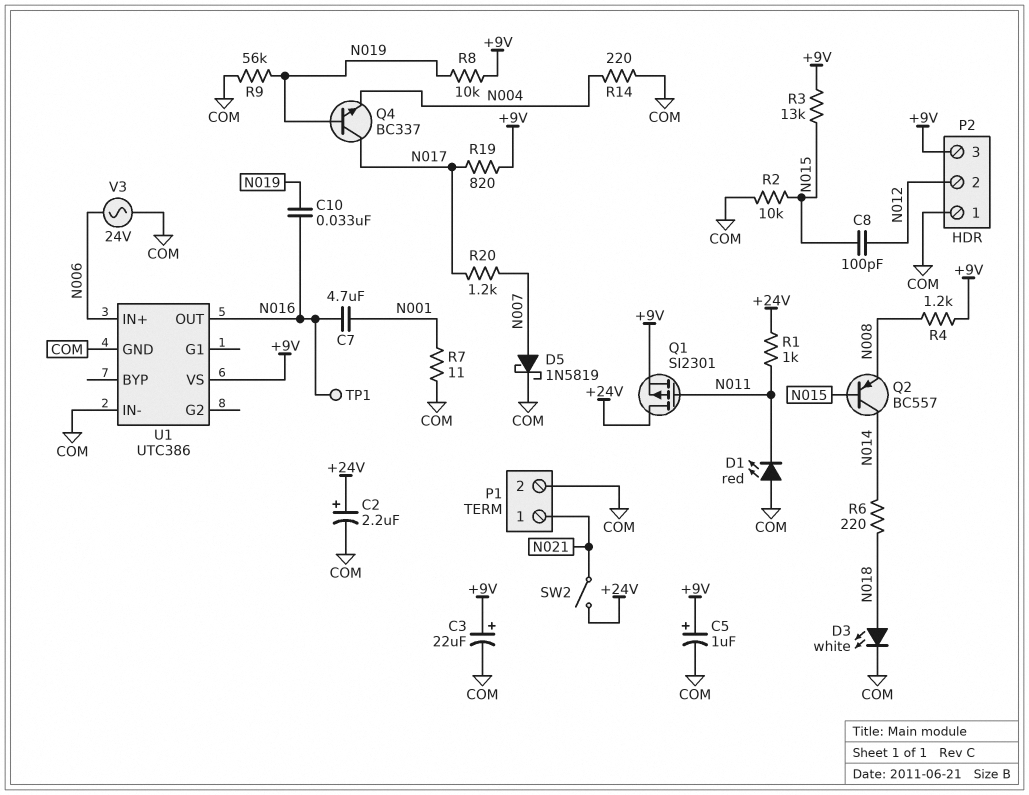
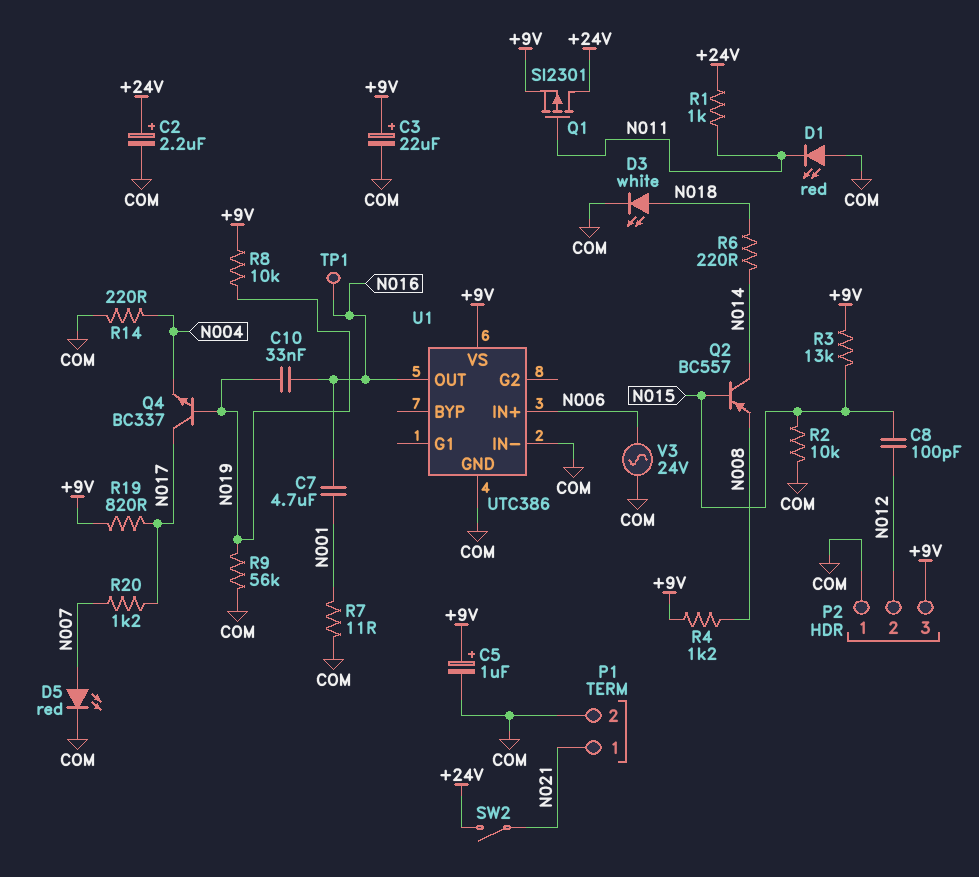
D5: schottky 1N5819 (A N007, K COM) -> LED red (A N007, K COM)

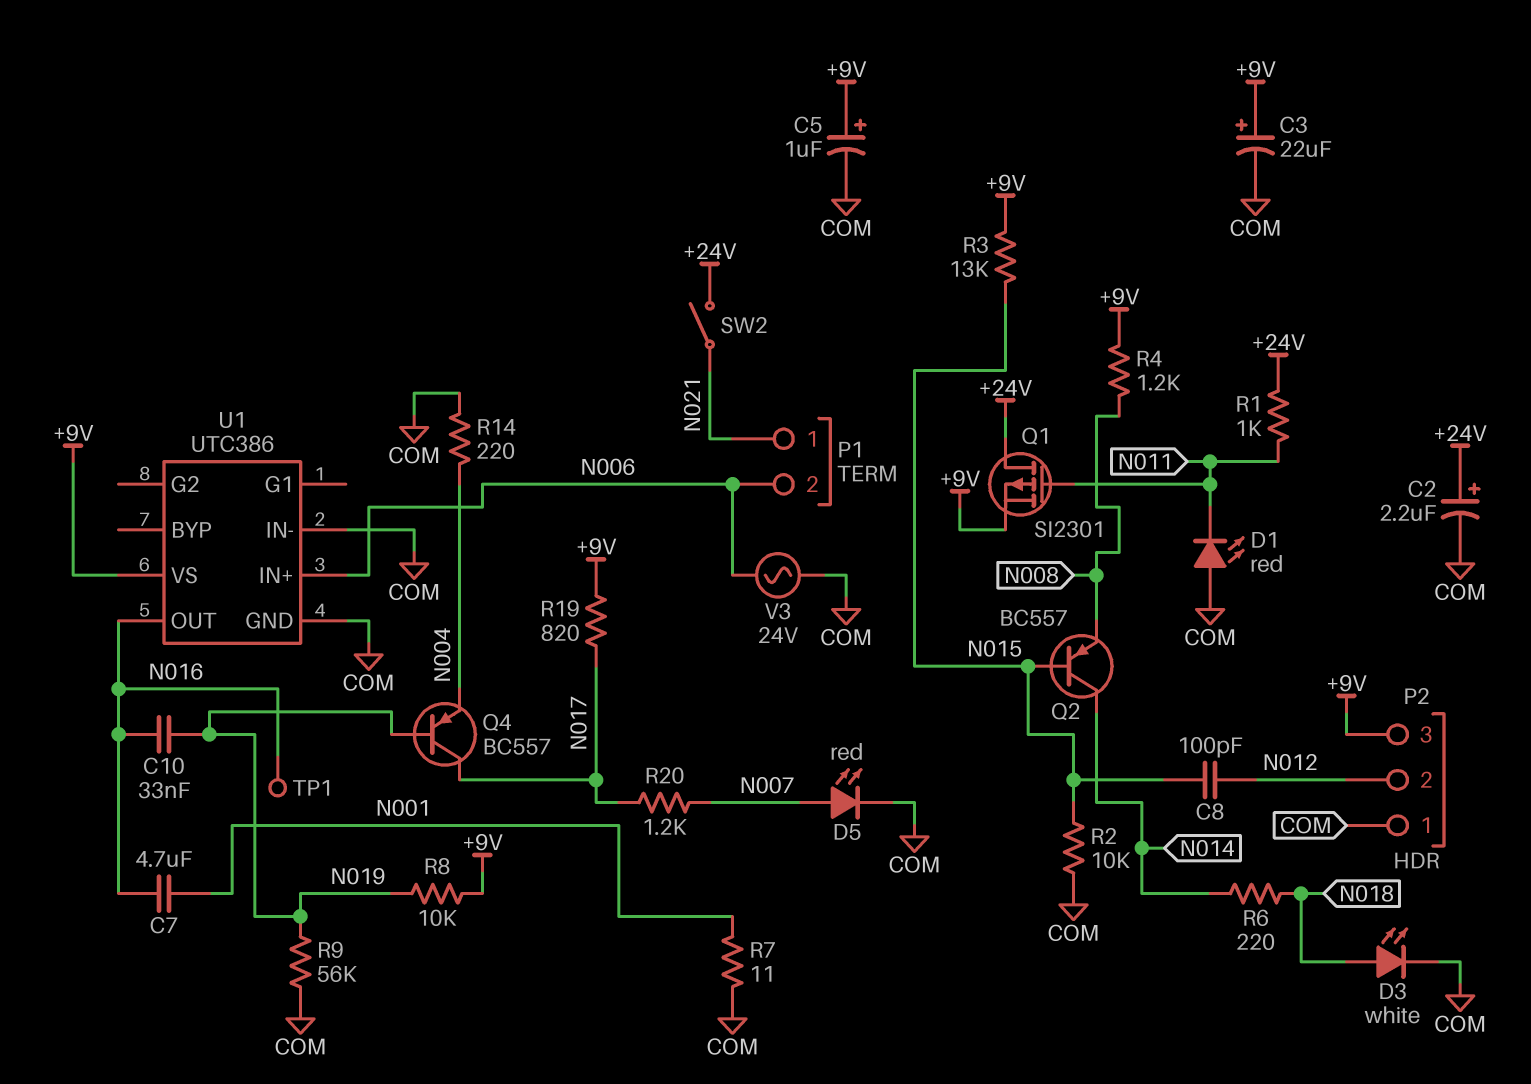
P1 pin 2: COM -> N006
Q4: NPN BC337 (B N019, C N017, E N004) -> PNP BC557 (B N019, C N017, E N004)

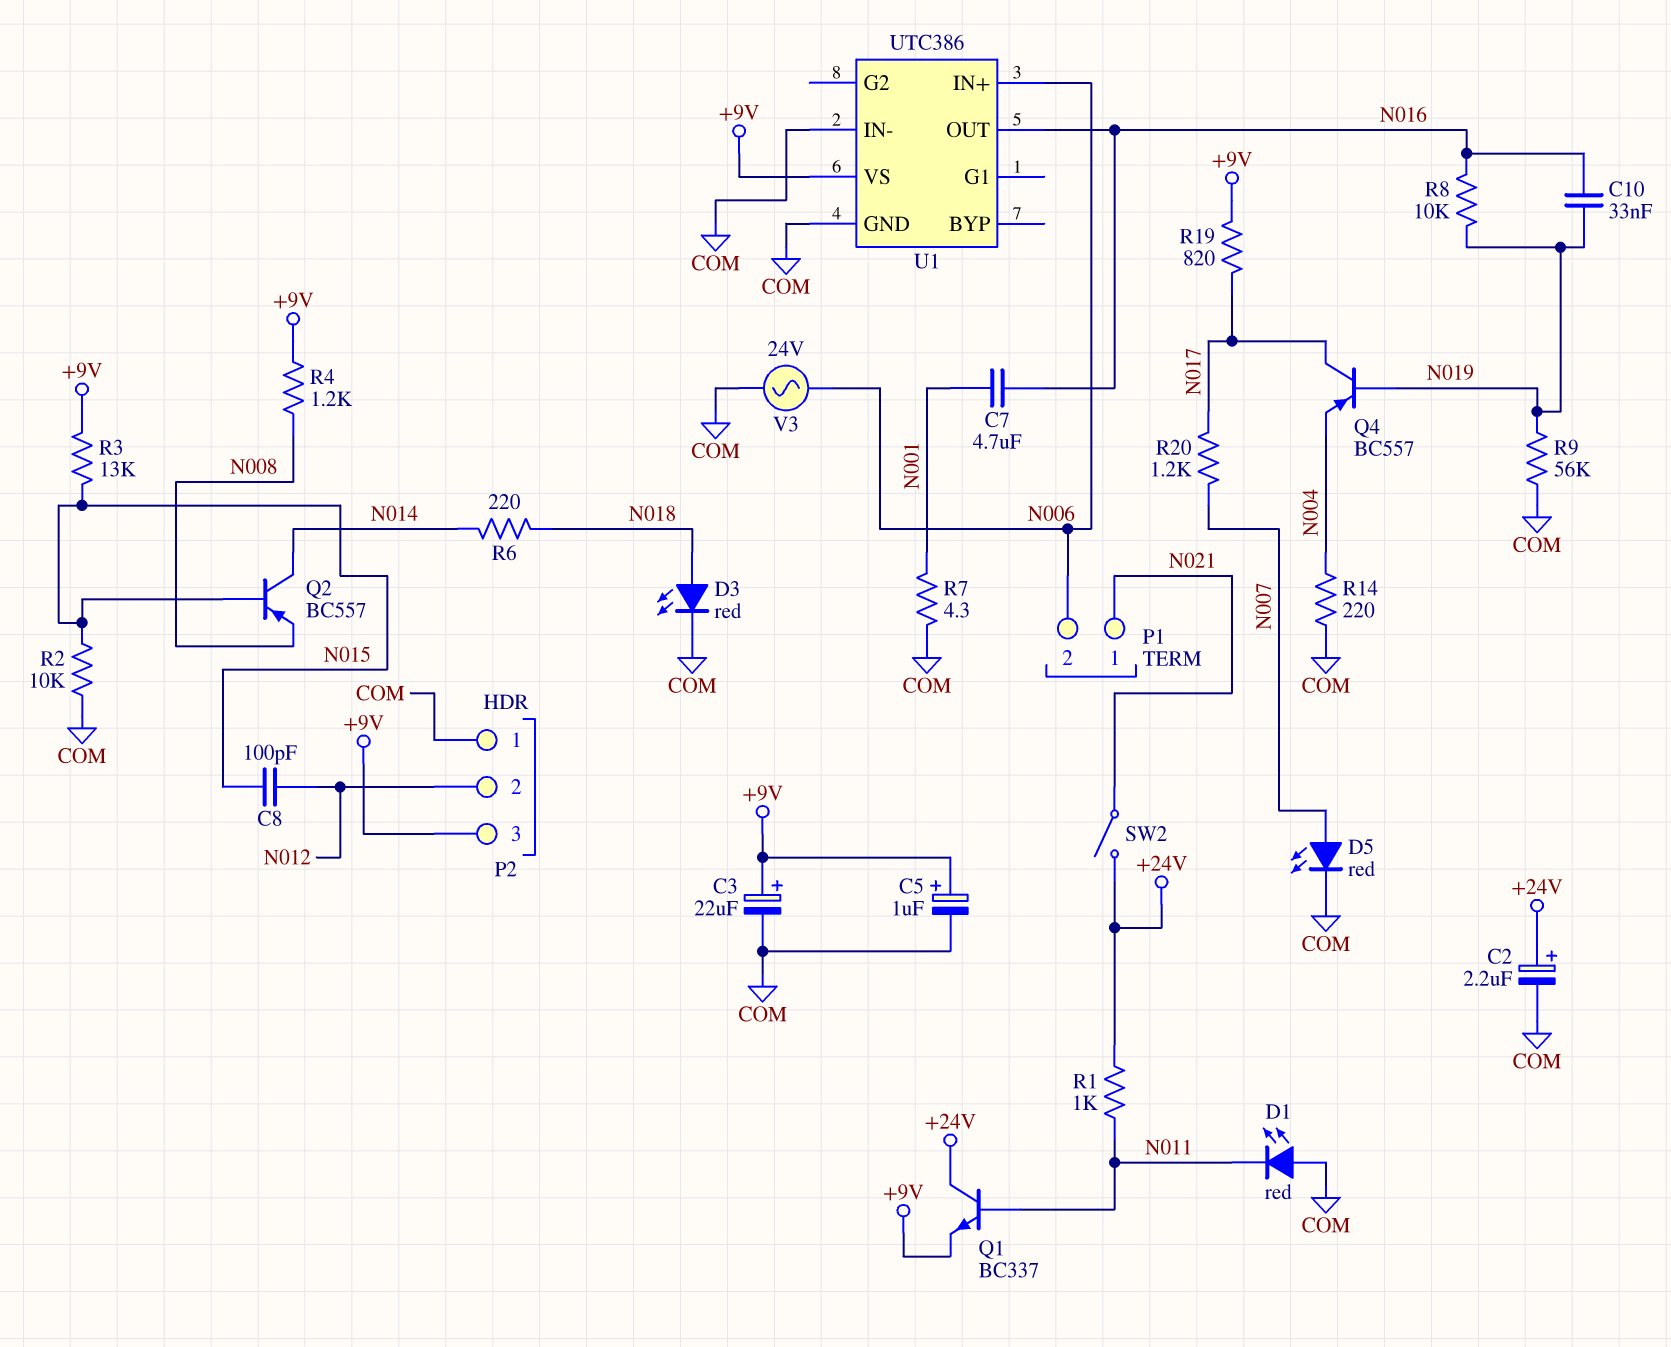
D3: LED white (A N018, K COM) -> LED red (A N018, K COM)
Q1: PMOS SI2301 (G N011, D +24V, S +9V) -> NPN BC337 (B N011, C +24V, E +9V)
R7: 11 (COM, N001) -> 4.3 (COM, N001)
R8: 10k (+9V, N019) -> 10k (N016, N019)
TP1: test point (N016) -> none

